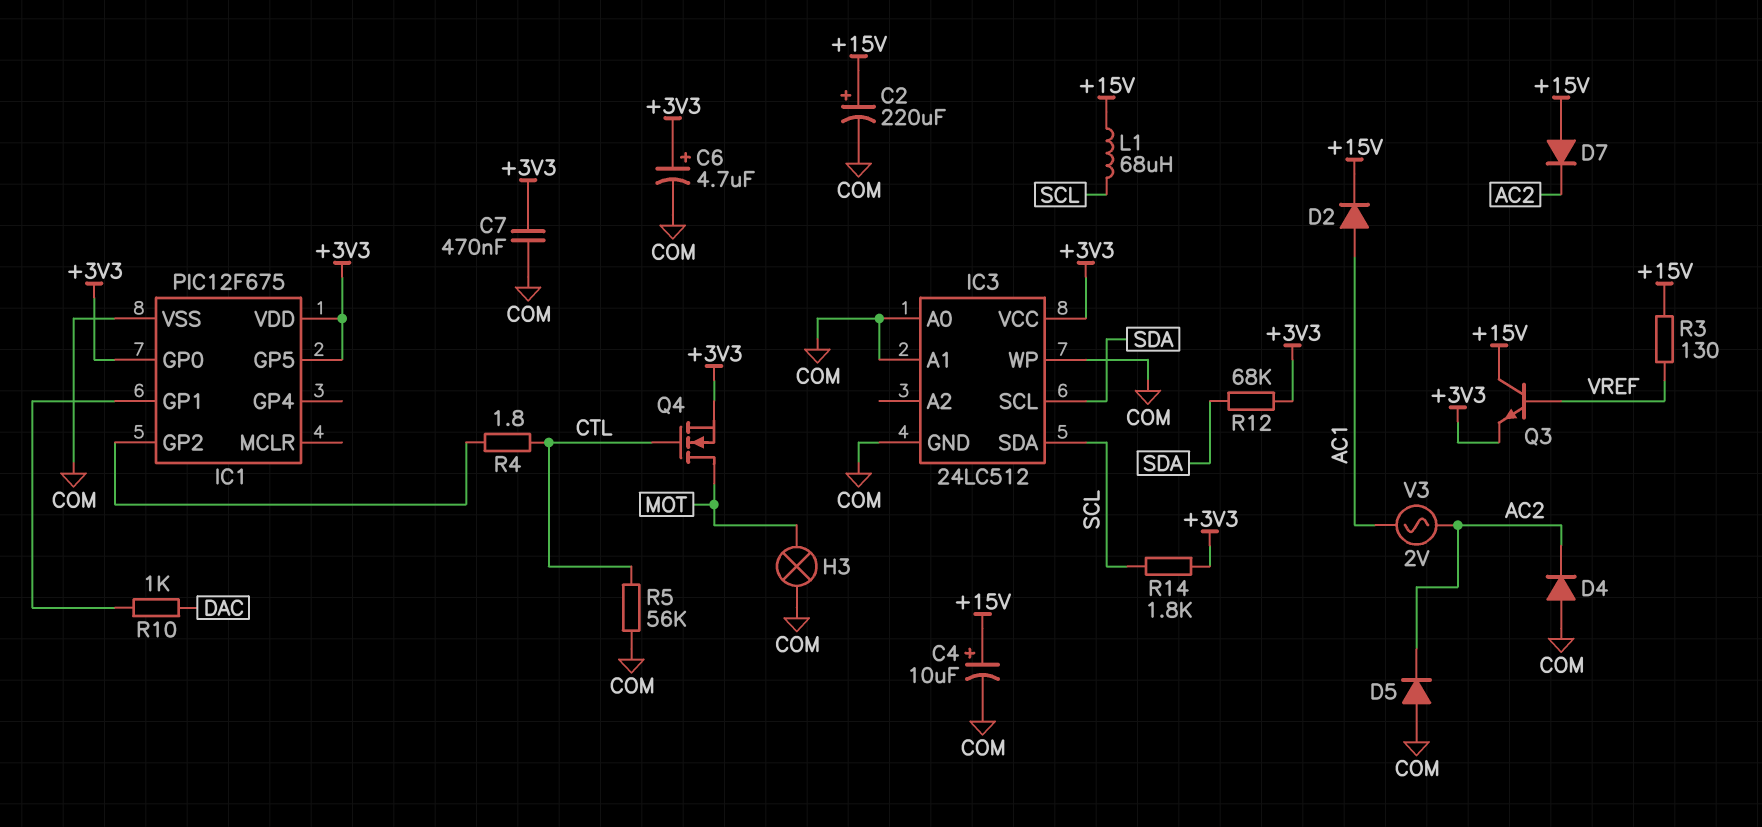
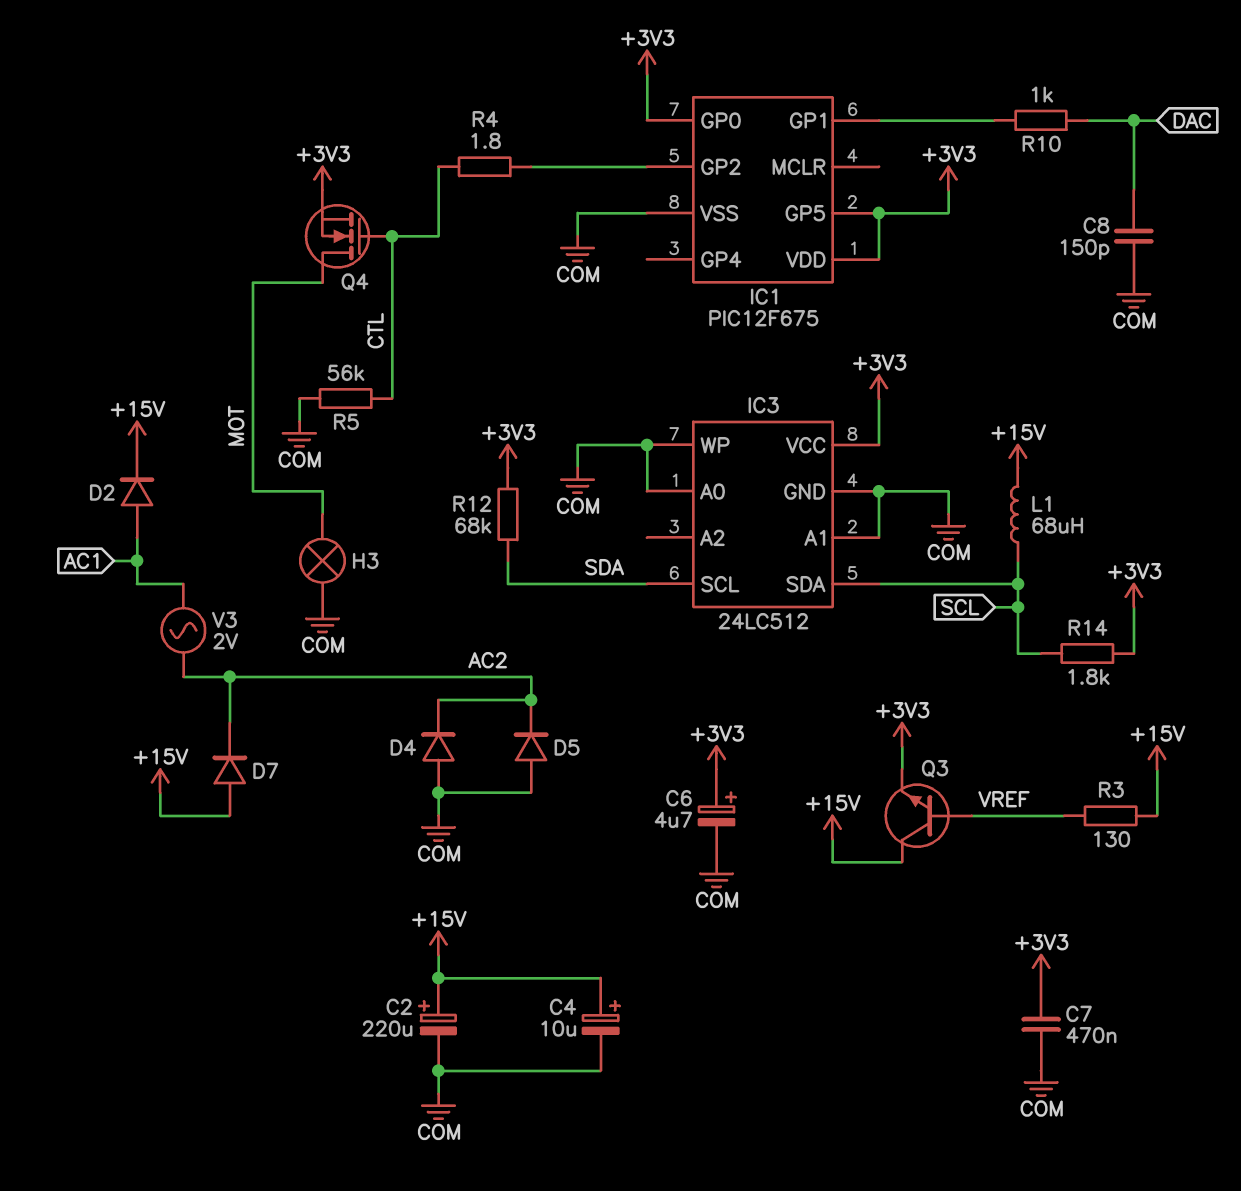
C8: none -> 150pF (COM, DAC)

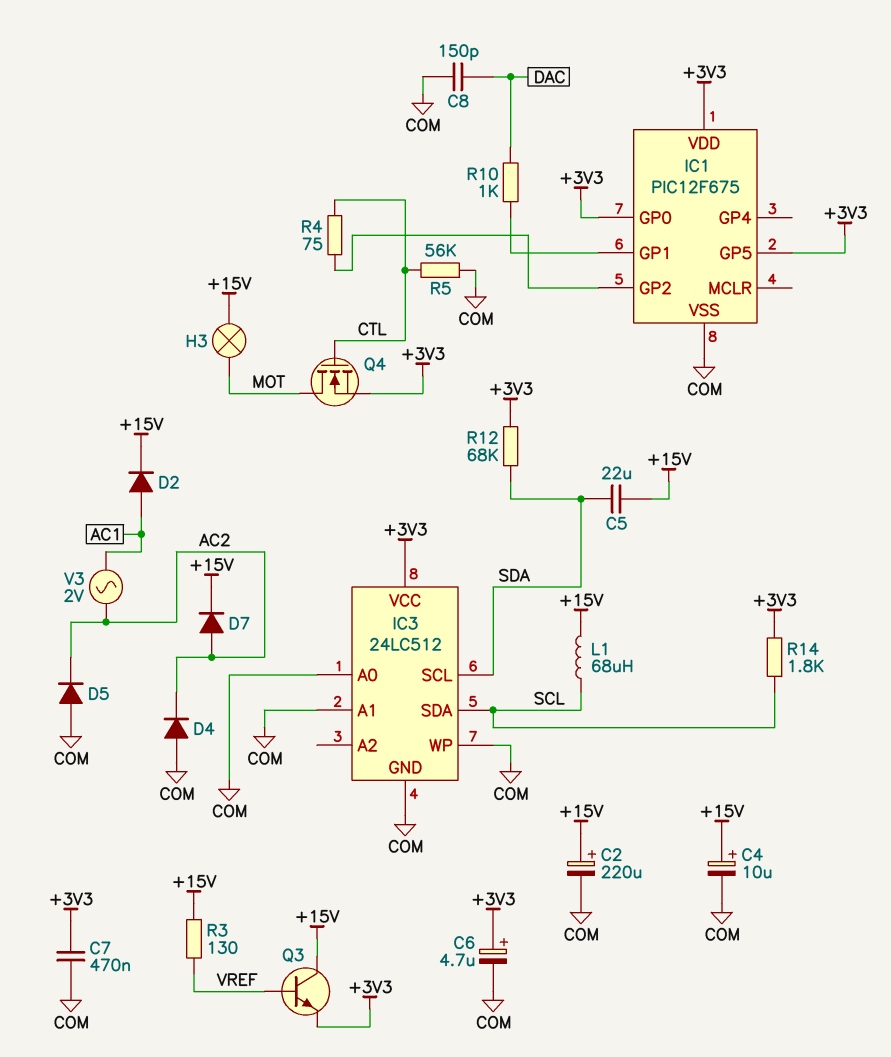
C5: none -> 22uF (+15V, SDA)
D7: diode (A +15V, K AC2) -> diode (A AC2, K +15V)
H3: lamp (COM, MOT) -> lamp (+15V, MOT)
R4: 1.8 (CTL, IC1/GP2) -> 75 (CTL, IC1/GP2)

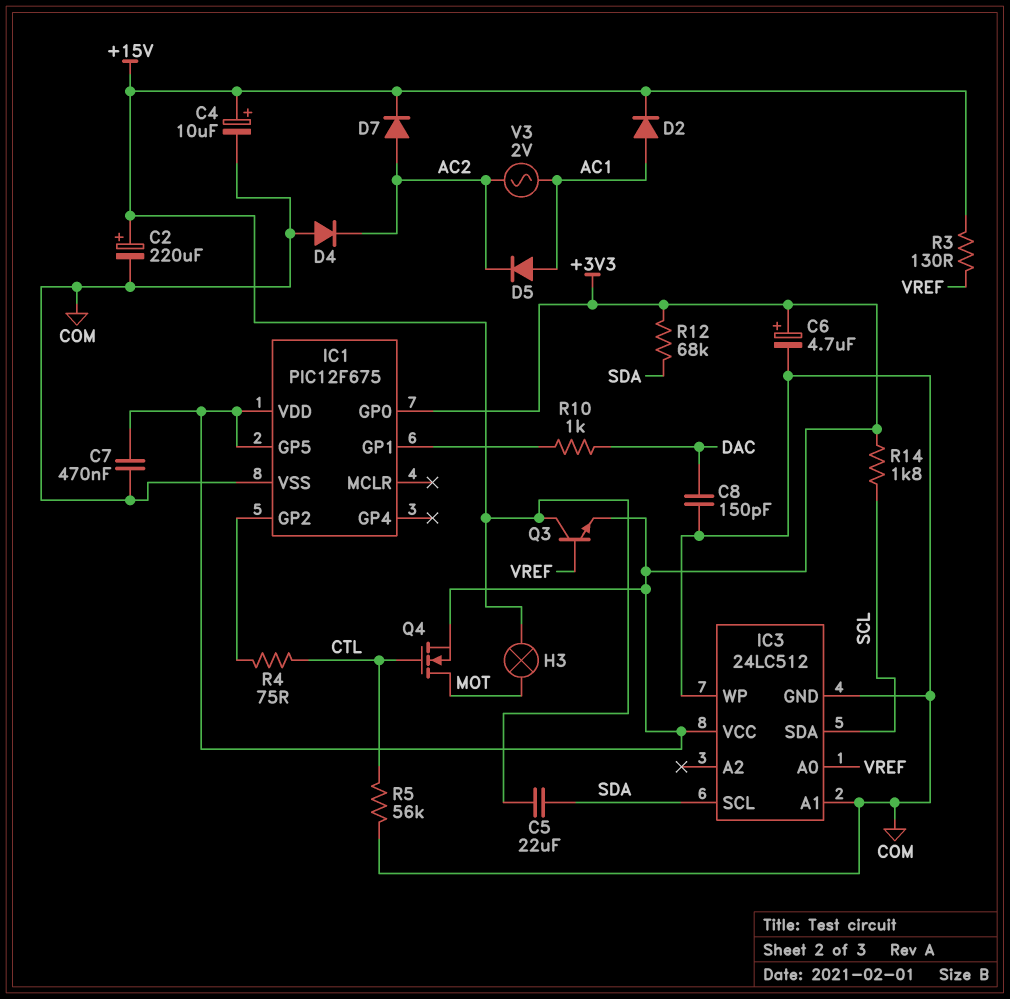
D5: diode (A COM, K AC2) -> diode (A AC1, K AC2)
IC3 pin A0: COM -> VREF
L1: 68uH (+15V, SCL) -> none

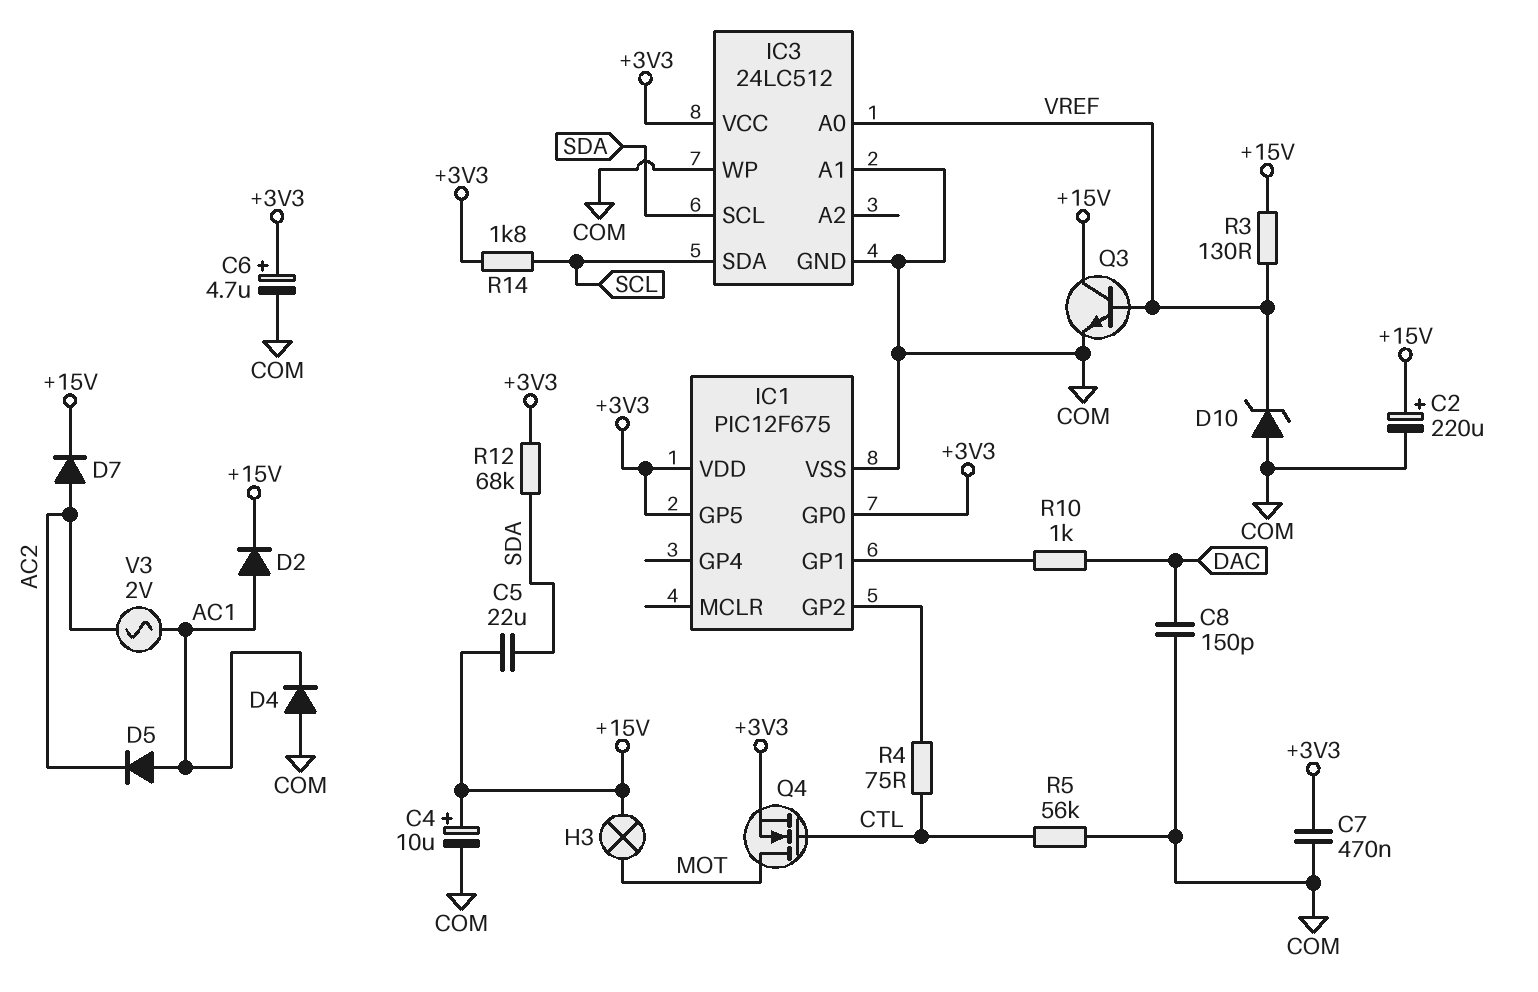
D4: diode (A COM, K AC2) -> diode (A COM, K AC1)
D10: none -> zener (A COM, K VREF)
Q3: NPN (B VREF, C +15V, E +3V3) -> NPN (B VREF, C +15V, E COM)

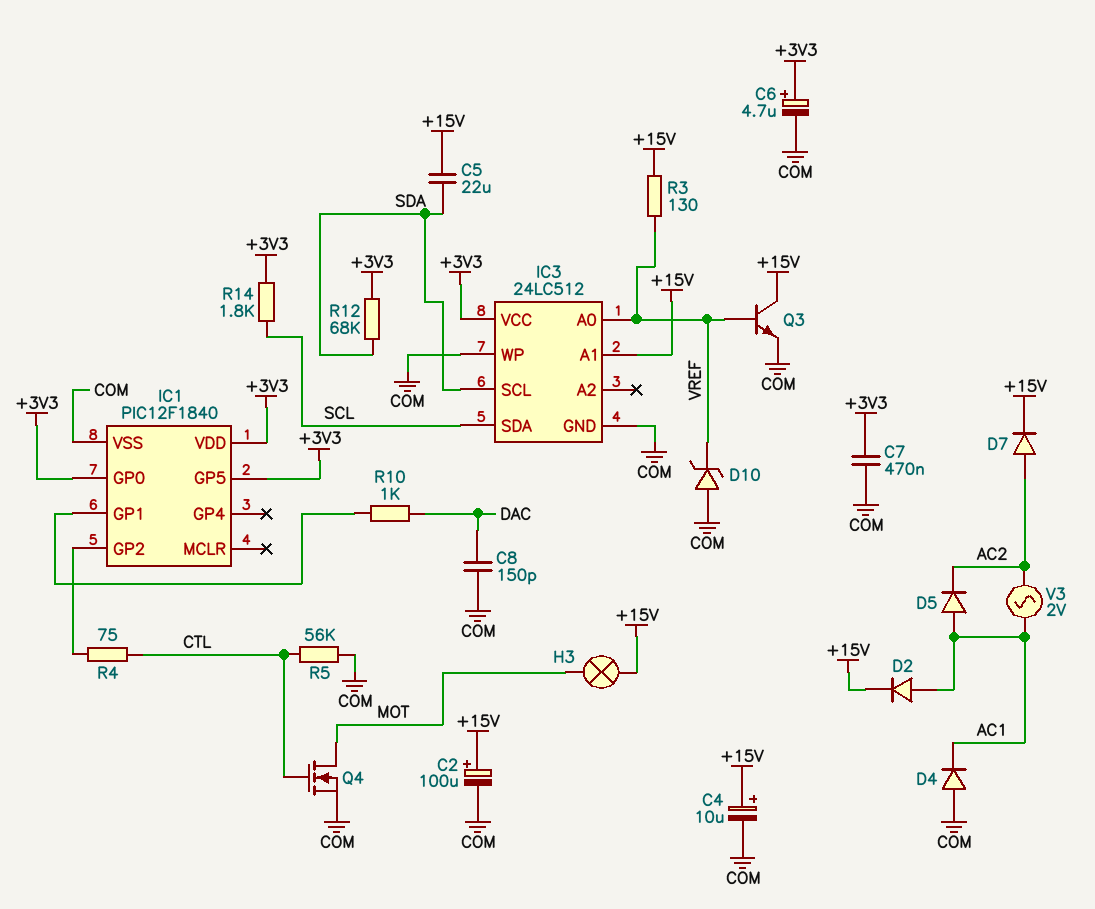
C2: 220uF (plus +15V, minus COM) -> 100uF (plus +15V, minus COM)
IC1: PIC12F675 -> PIC12F1840
IC3 pin A1: COM -> +15V
Q4: NMOS (G CTL, D MOT, S +3V3) -> NMOS (G CTL, D MOT, S COM)

